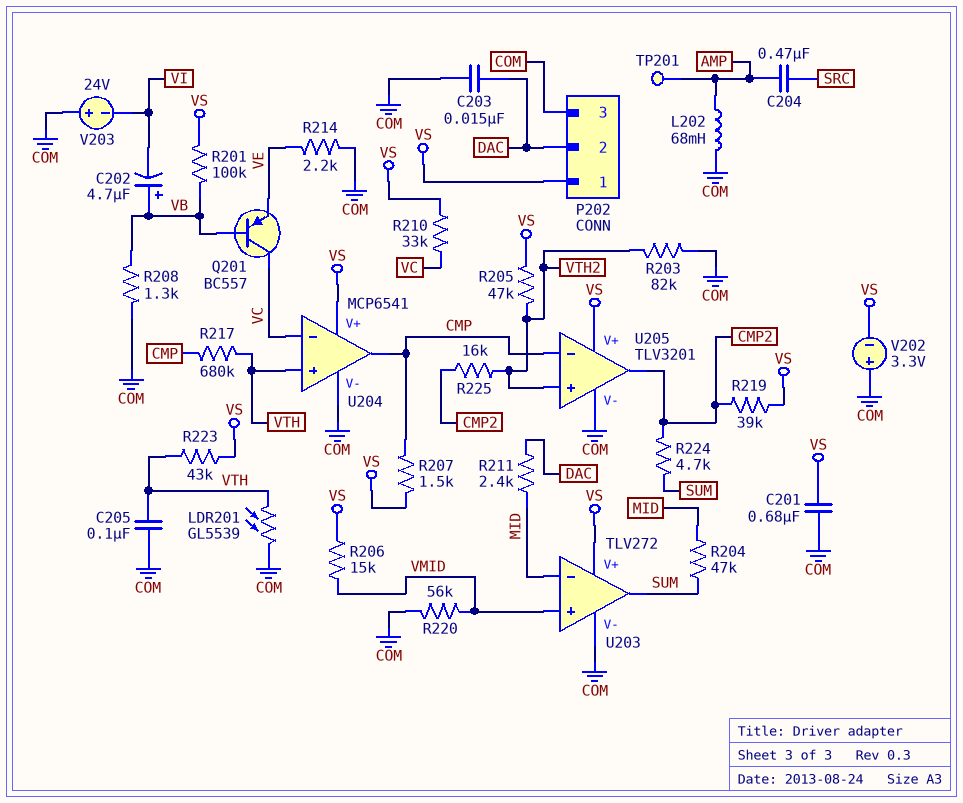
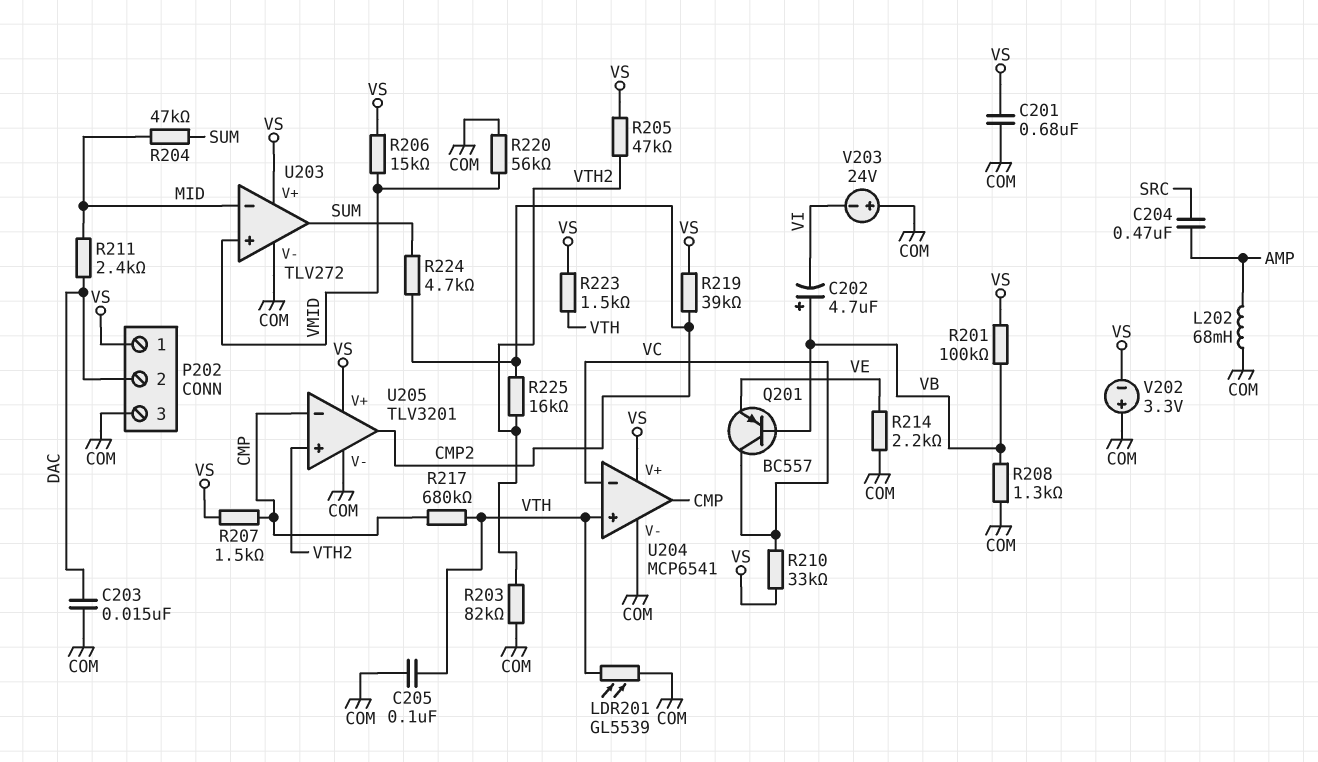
R223: 43k (VS, VTH) -> 1.5k (VS, VTH)
TP201: test point (AMP) -> none

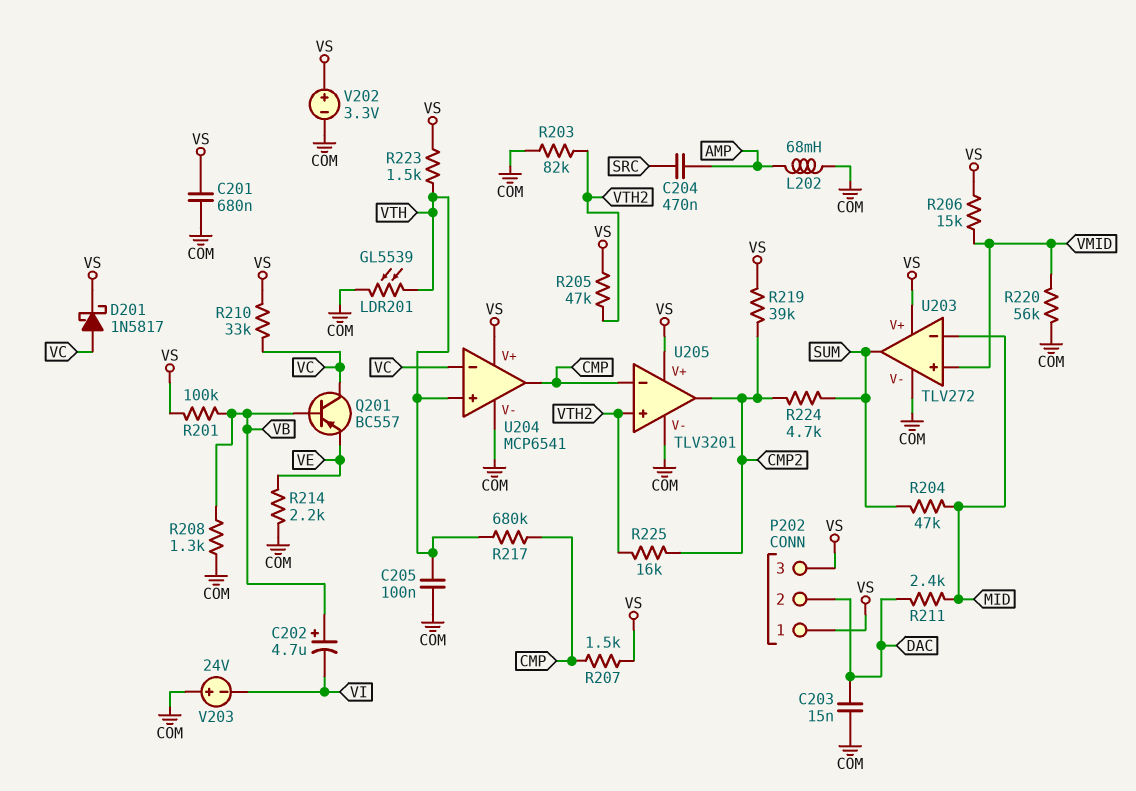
D201: none -> schottky 1N5817 (A VC, K VS)
P202 pin 3: COM -> VS
V202: 3.3V (plus COM, minus VS) -> 3.3V (plus VS, minus COM)

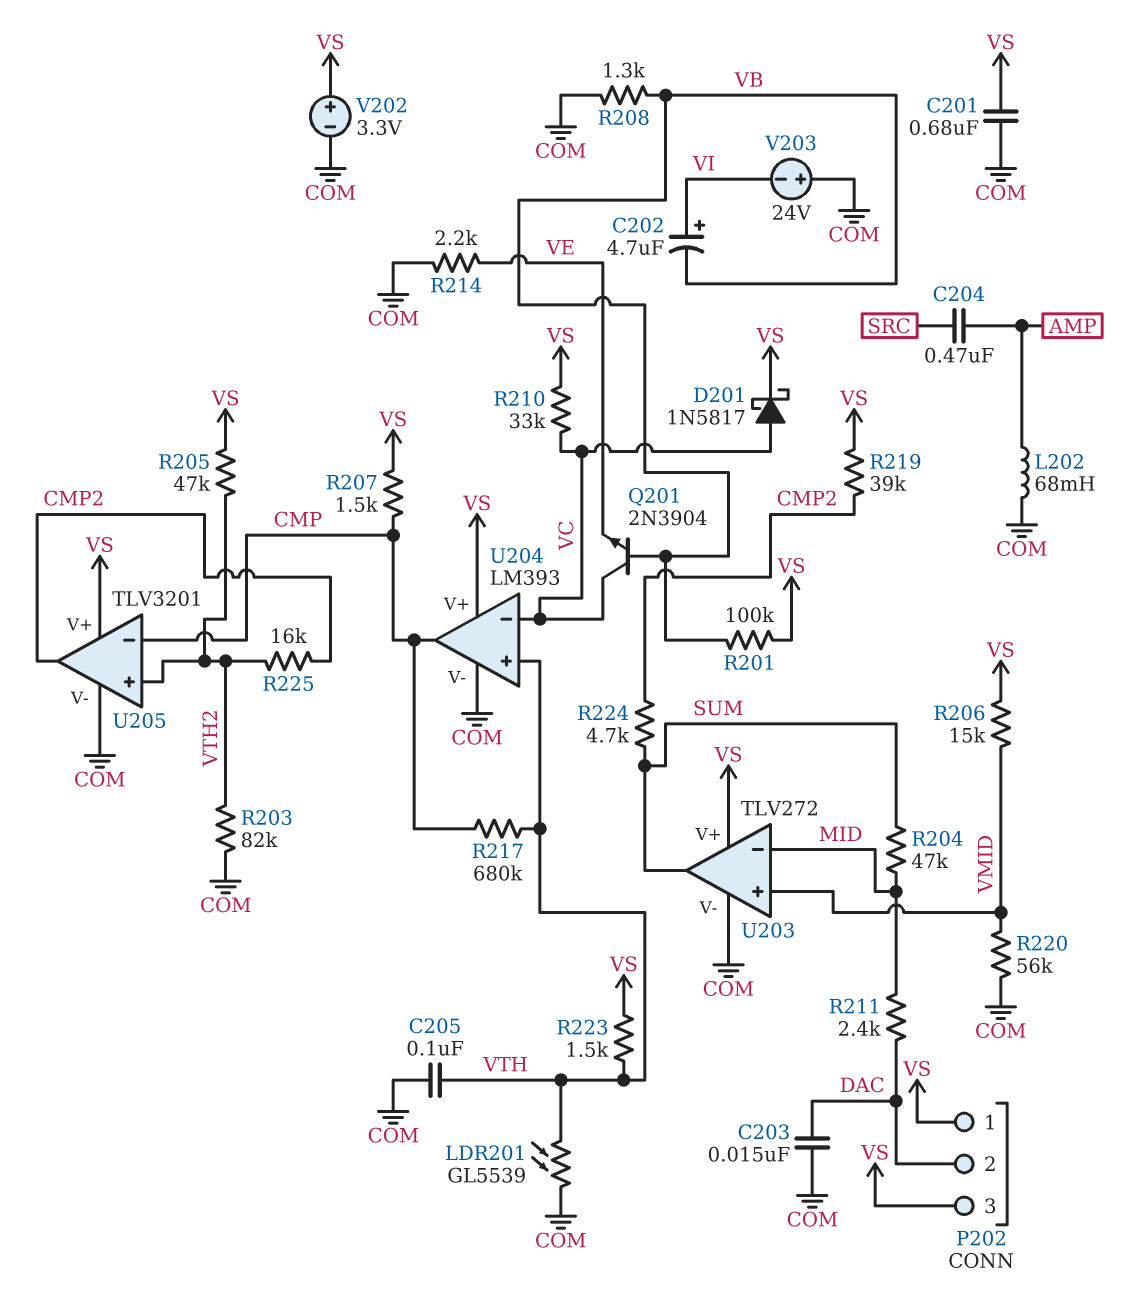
C202: 4.7uF (plus VB, minus VI) -> 4.7uF (plus VI, minus VB)
Q201: PNP BC557 (B VB, C VC, E VE) -> NPN 2N3904 (B VB, C VC, E VE)
U204: MCP6541 -> LM393

